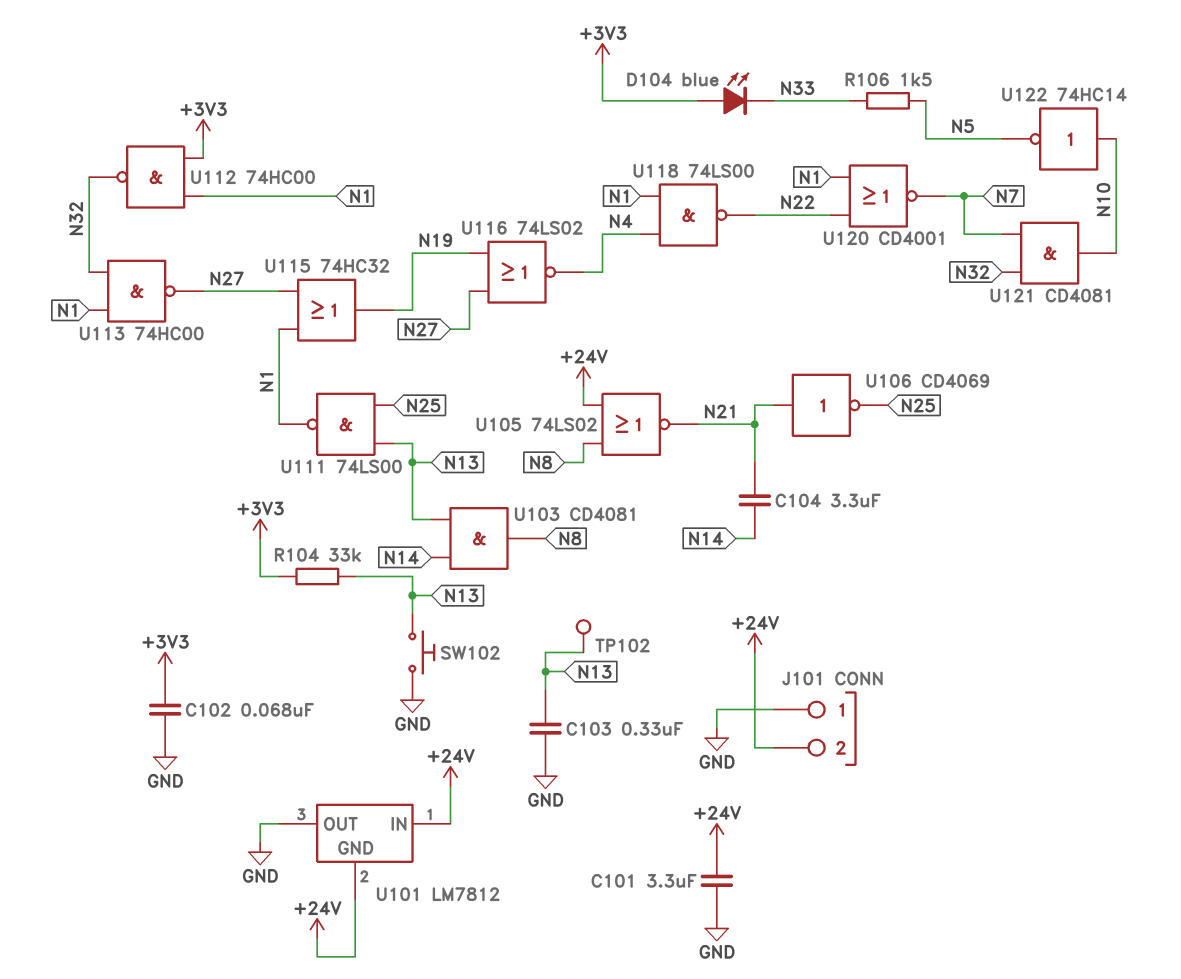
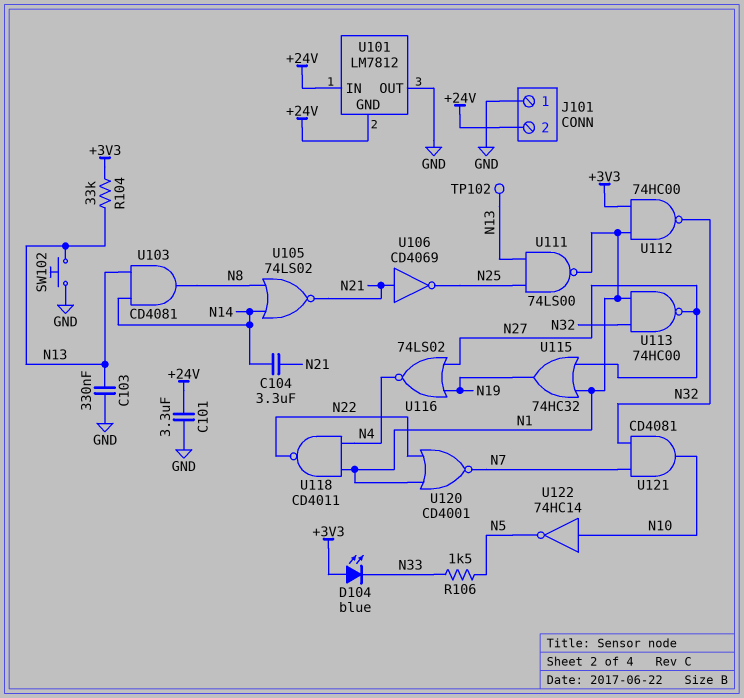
C102: 68nF (+3V3, GND) -> none
U105: NOR 74LS02 (in +24V, in N8, out N21) -> NOR 74LS02 (in N8, in N14, out N21)
U118: NAND 74LS00 (in N1, in N4, out N22) -> NAND CD4011 (in N1, in N4, out N22)

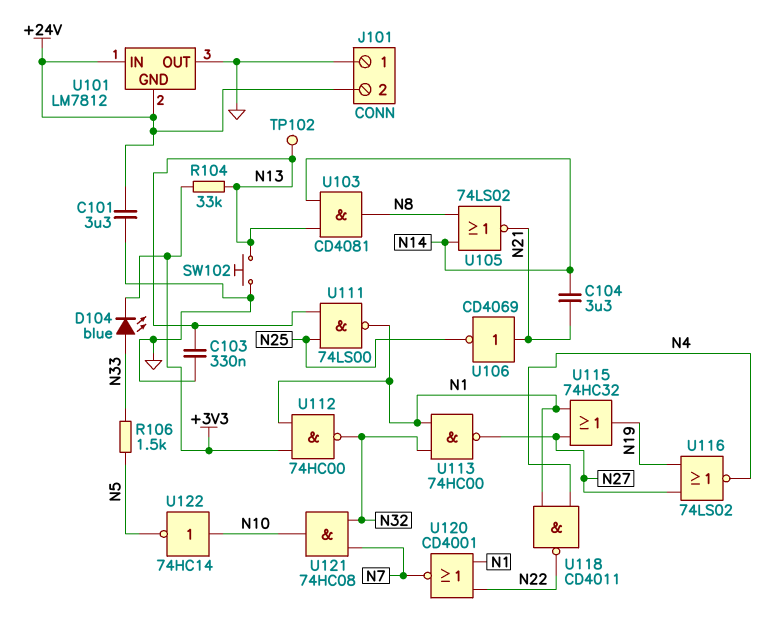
D104: LED blue (A +3V3, K N33) -> LED blue (A N33, K +3V3)
U121: AND CD4081 (in N7, in N32, out N10) -> AND 74HC08 (in N7, in N32, out N10)

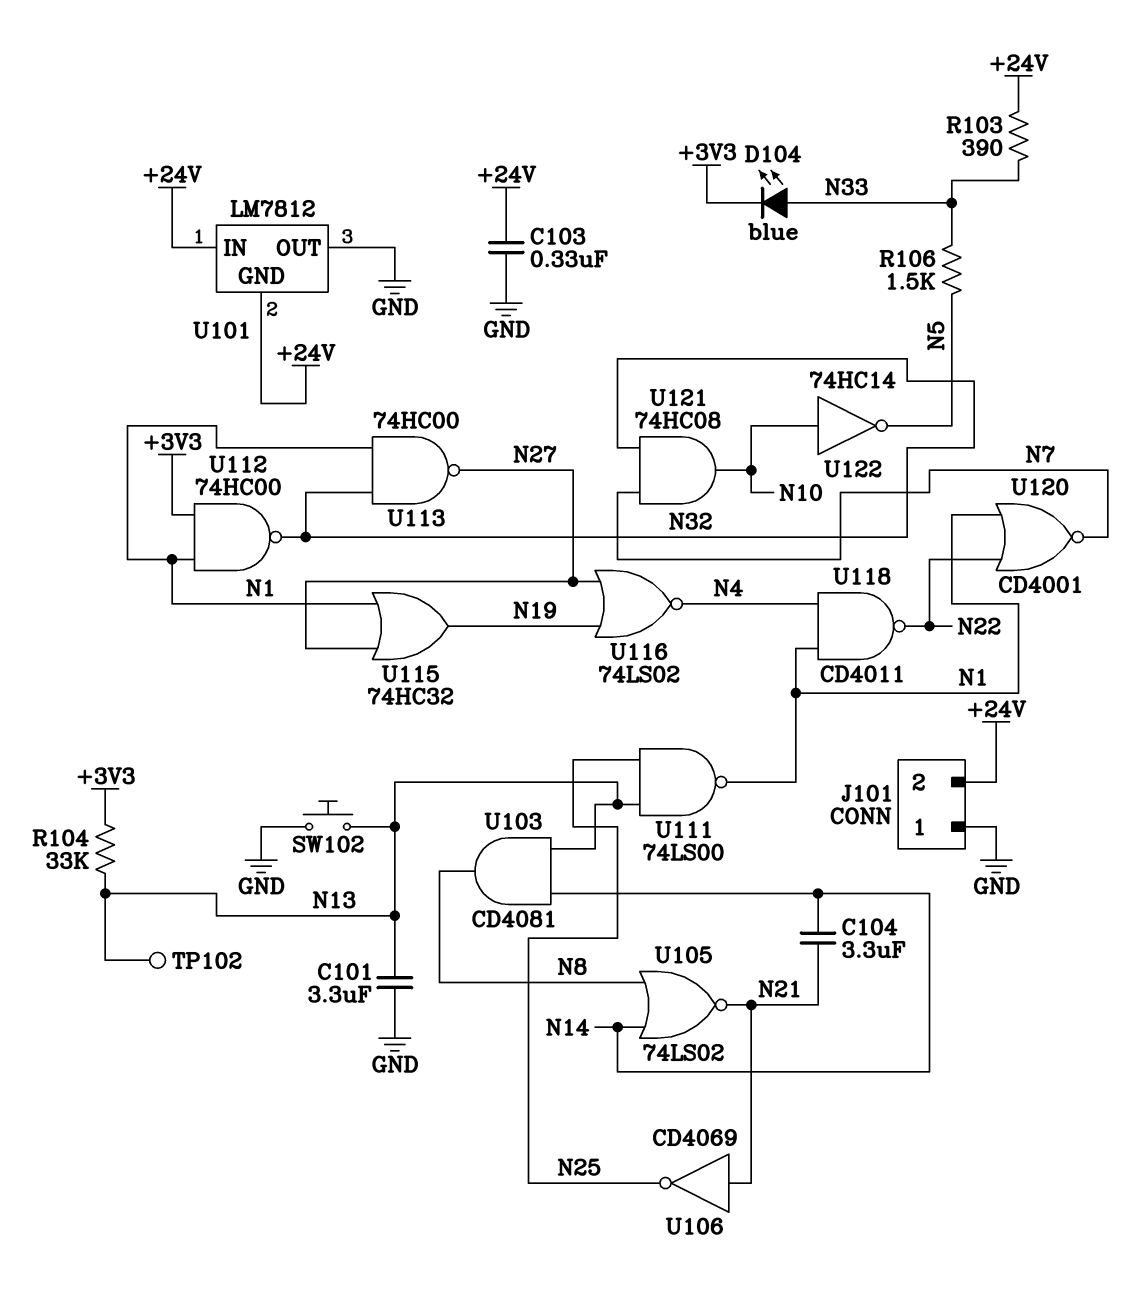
C101: 3.3uF (+24V, GND) -> 3.3uF (GND, N13)
C103: 330nF (GND, N13) -> 330nF (+24V, GND)
R103: none -> 390 (+24V, N33)

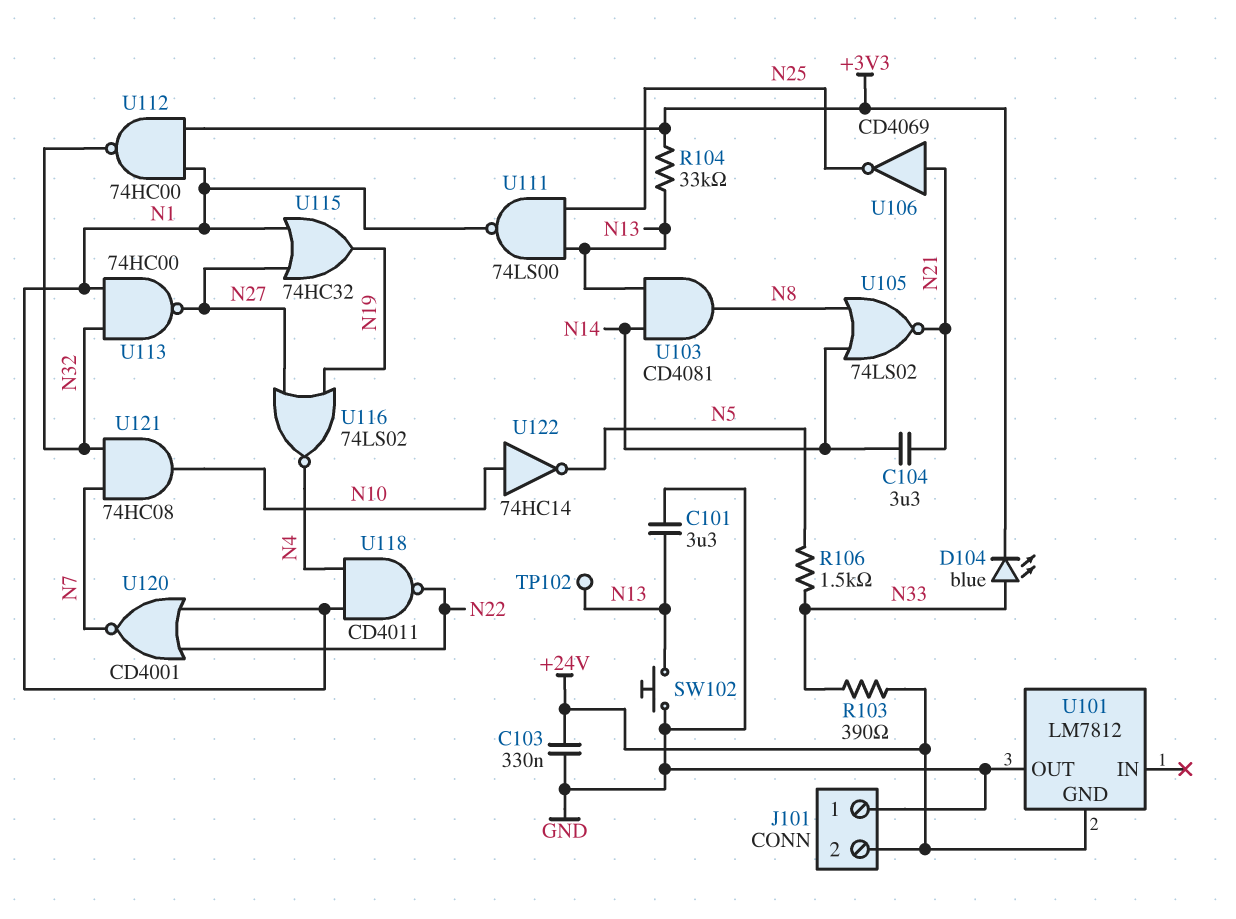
U101 pin IN: +24V -> none

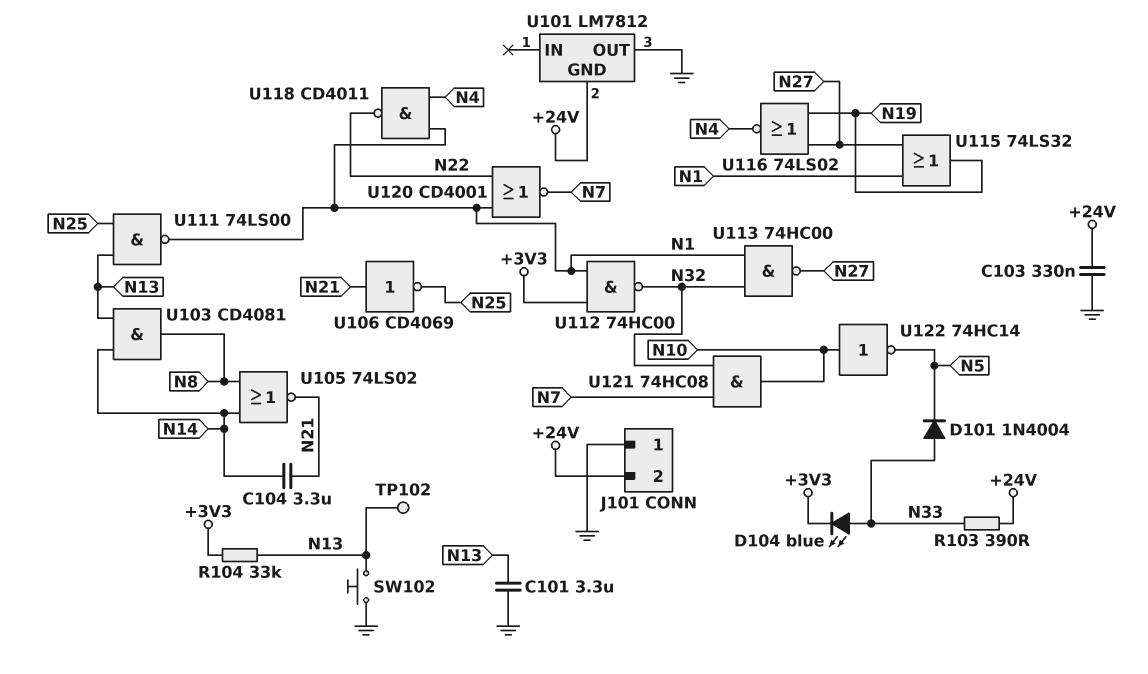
D101: none -> diode 1N4004 (A N33, K N5)
R106: 1.5k (N5, N33) -> none
U115: OR 74HC32 (in N1, in N27, out N19) -> OR 74LS32 (in N1, in N27, out N19)

